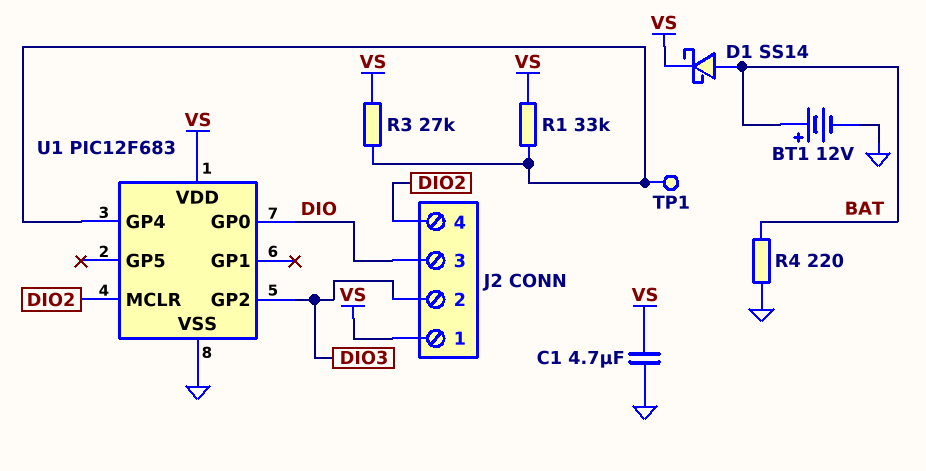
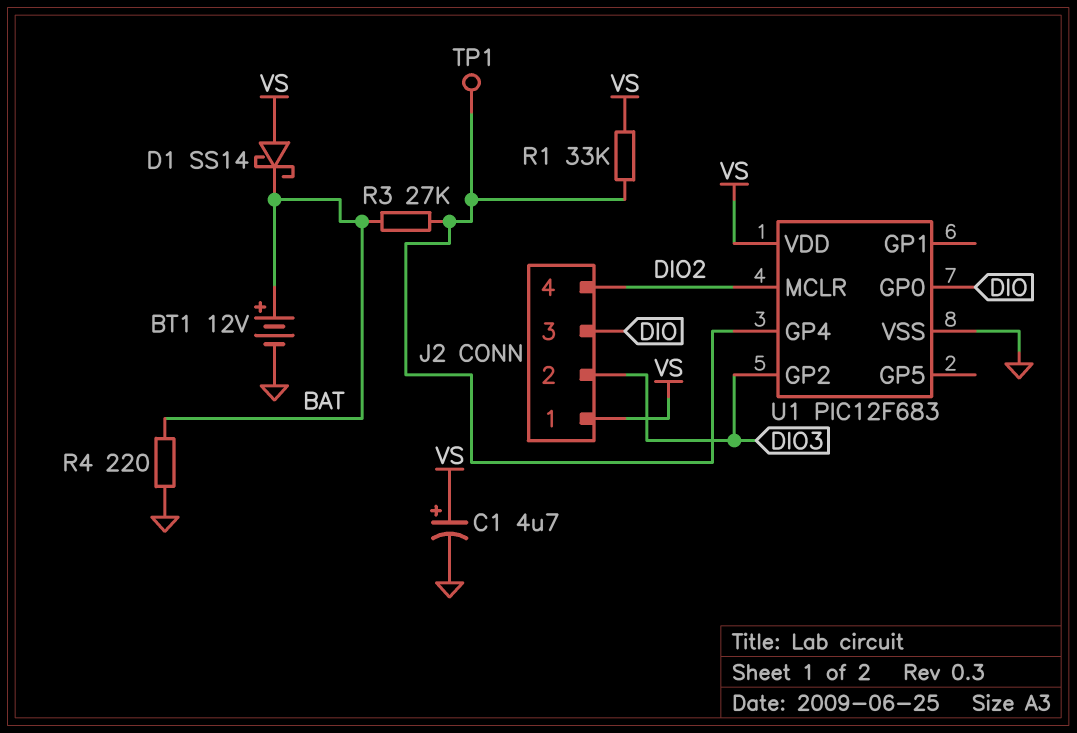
C1: 4.7uF (GND, VS) -> 4.7uF (plus VS, minus GND)
D1: schottky SS14 (A BAT, K VS) -> schottky SS14 (A VS, K BAT)
R3: 27k (U1/GP4, VS) -> 27k (BAT, U1/GP4)

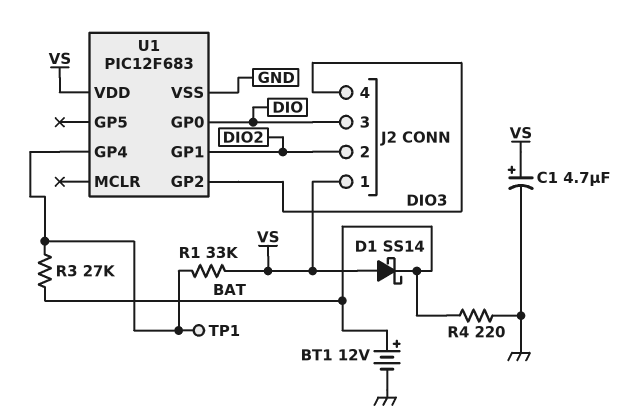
J2 pin 2: DIO3 -> DIO2
J2 pin 4: DIO2 -> DIO3
U1 pin GP1: none -> DIO2
U1 pin MCLR: DIO2 -> none

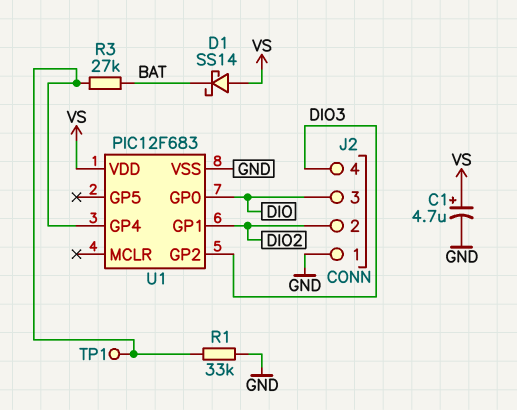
BT1: 12V (plus BAT, minus GND) -> none
J2 pin 1: VS -> GND
R1: 33k (U1/GP4, VS) -> 33k (GND, U1/GP4)
R4: 220 (BAT, GND) -> none

